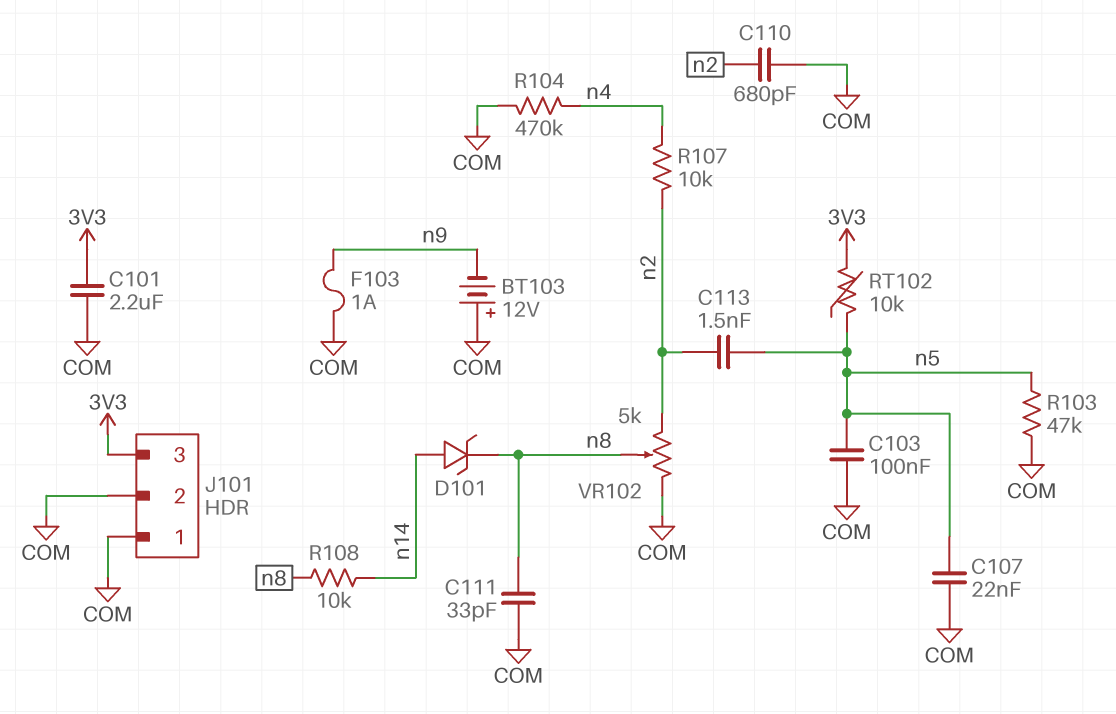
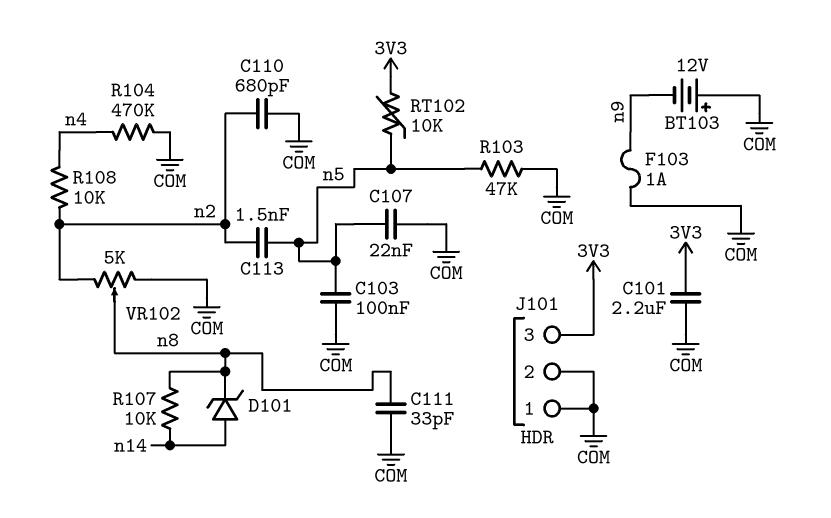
R107: 10k (n2, n4) -> 10k (n8, n14)
R108: 10k (n8, n14) -> 10k (n2, n4)

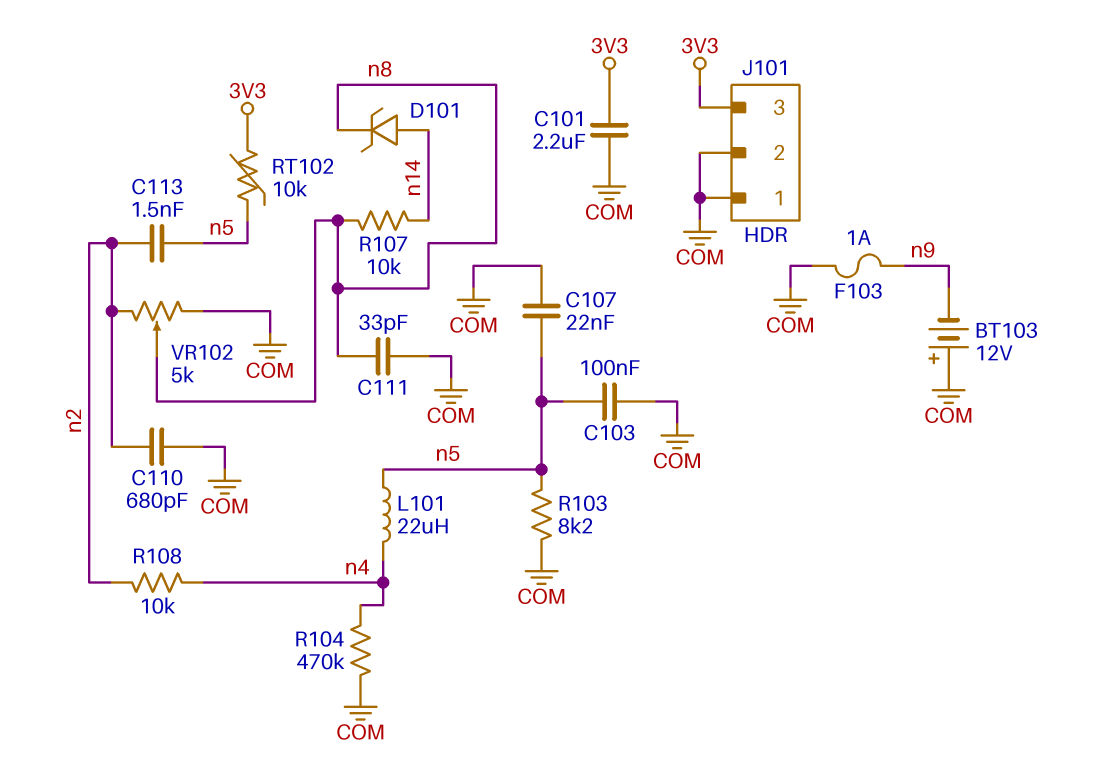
L101: none -> 22uH (n4, n5)
R103: 47k (COM, n5) -> 8.2k (COM, n5)

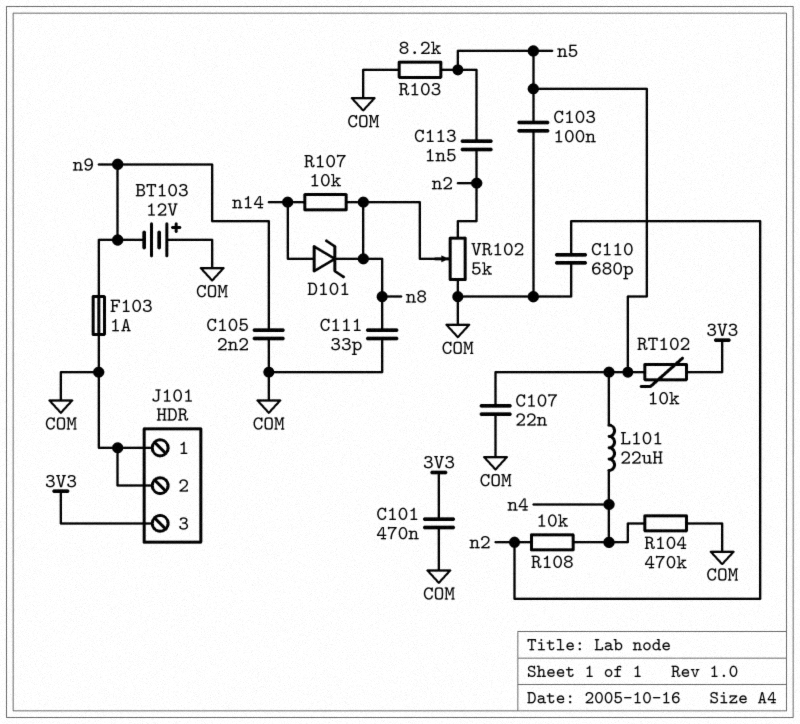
C101: 2.2uF (3V3, COM) -> 470nF (3V3, COM)
C105: none -> 2.2nF (COM, n9)

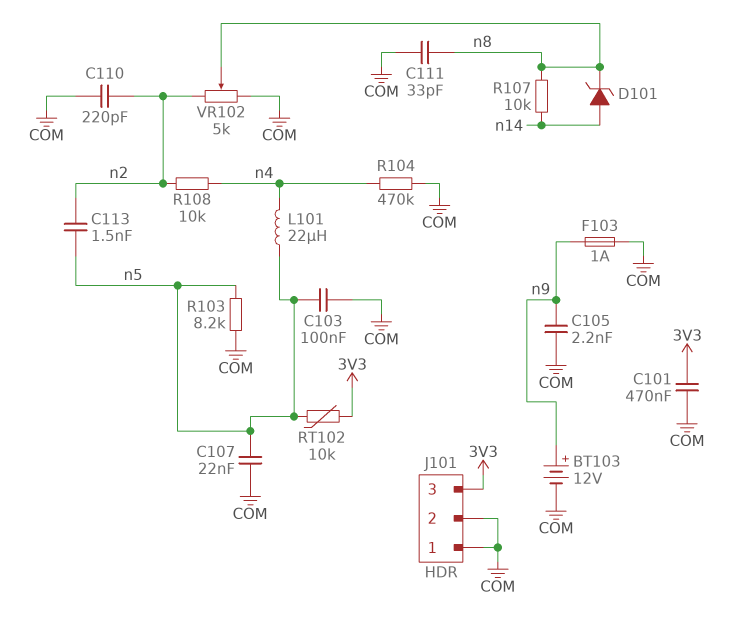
BT103: 12V (plus COM, minus n9) -> 12V (plus n9, minus COM)
C110: 680pF (COM, n2) -> 220pF (COM, n2)

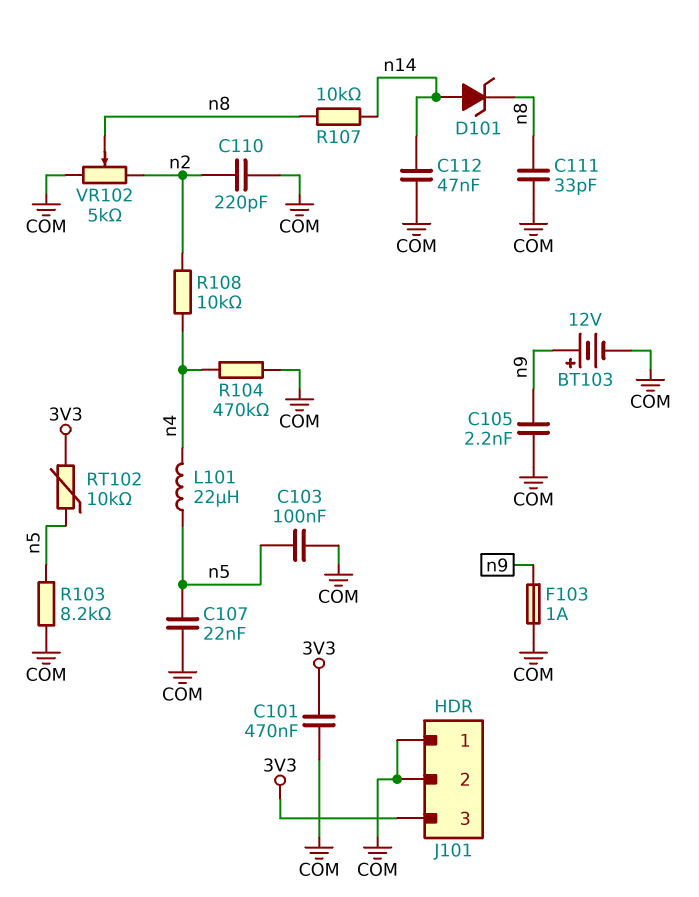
C112: none -> 47nF (COM, n14)
C113: 1.5nF (n2, n5) -> none

